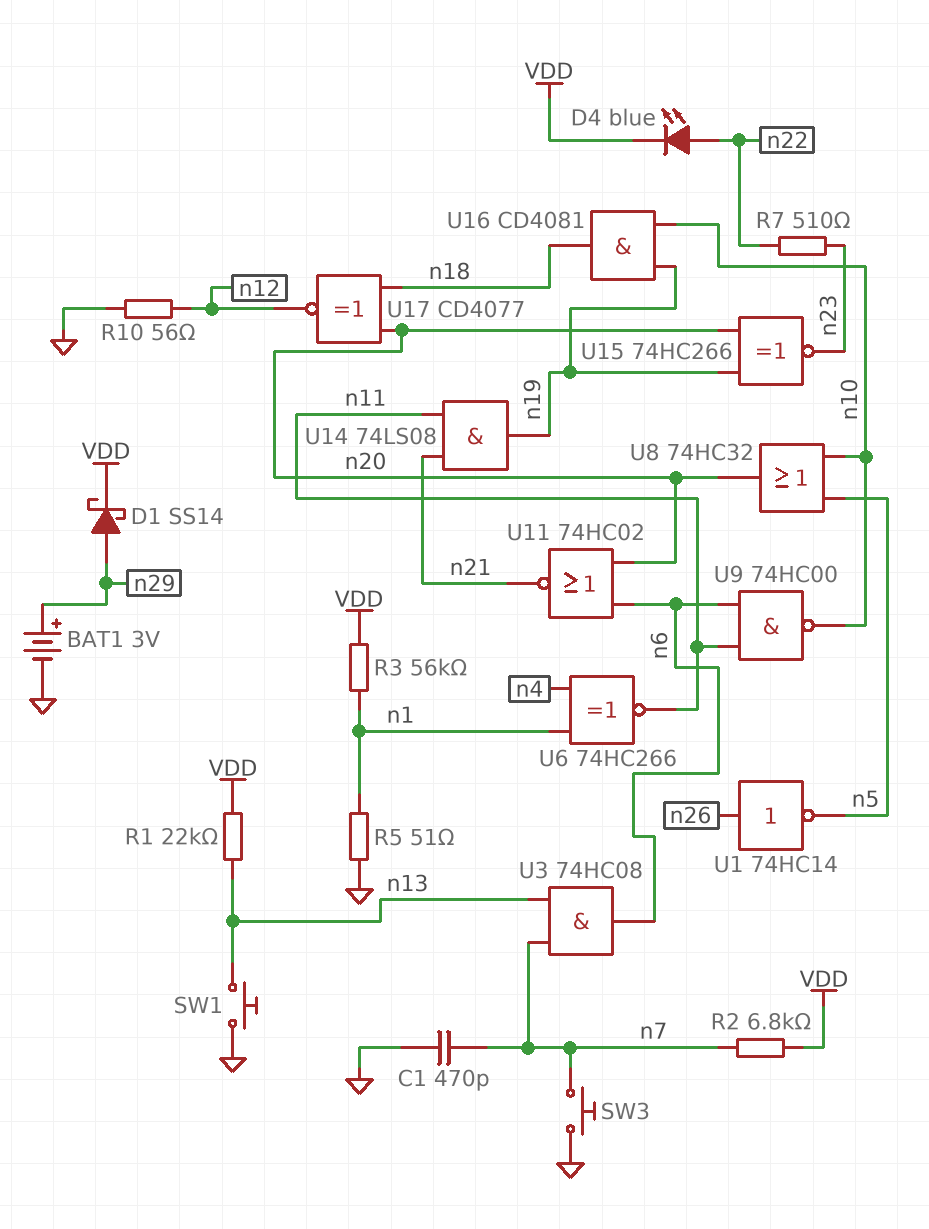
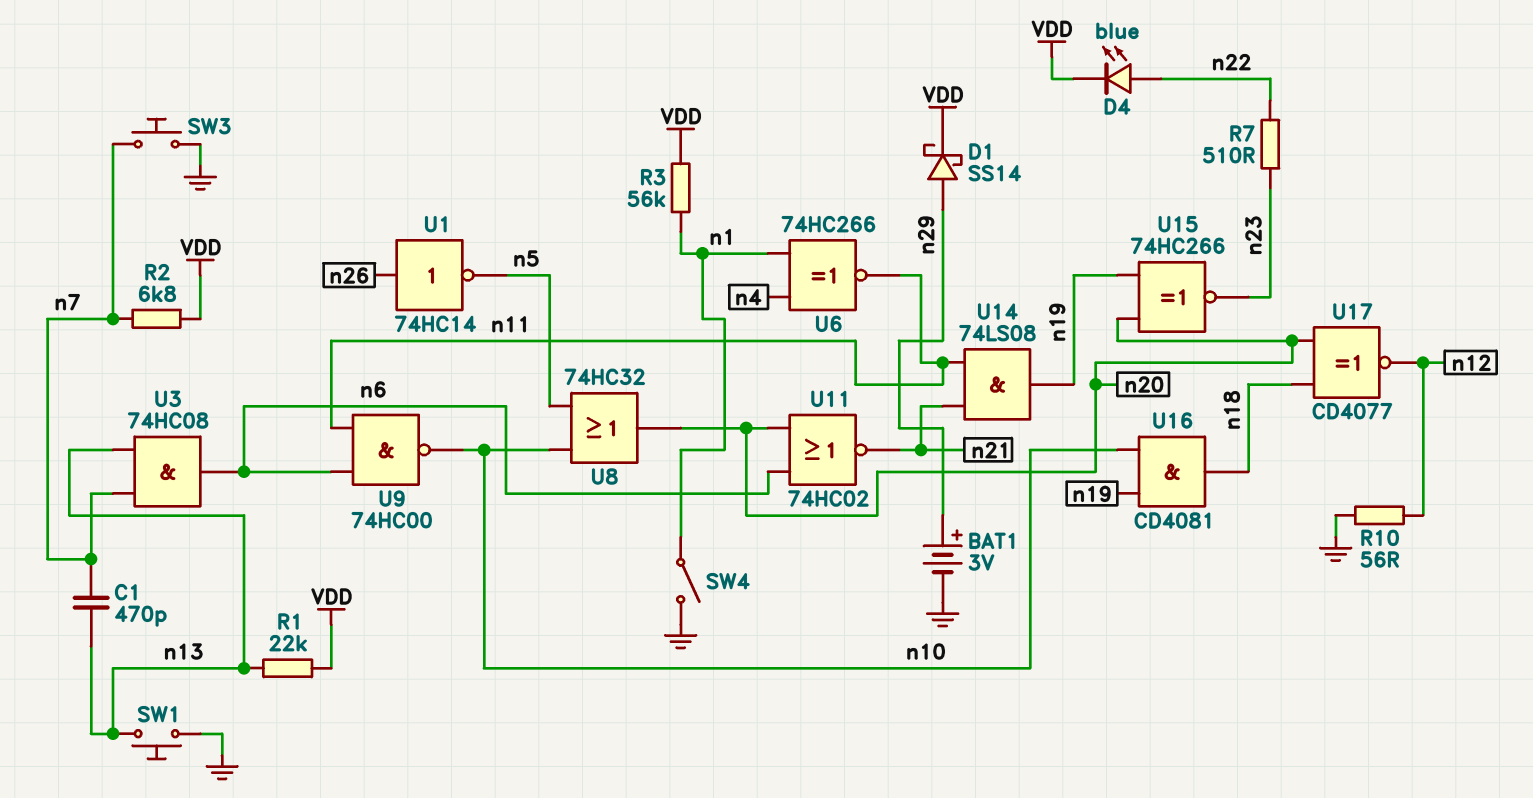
C1: 470pF (GND, n7) -> 470pF (n7, n13)
R5: 51 (GND, n1) -> none
SW4: none -> switch (GND, n1)

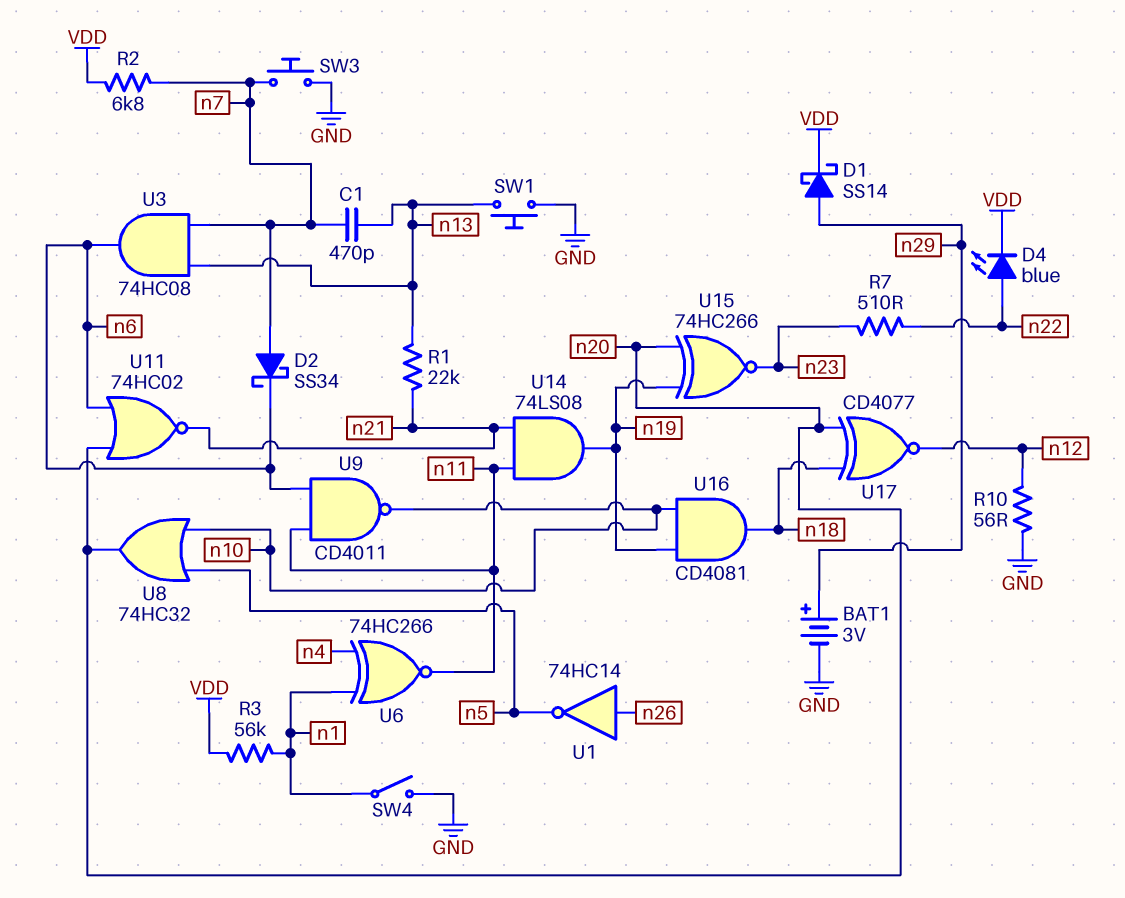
D2: none -> schottky SS34 (A n7, K n6)
R1: 22k (VDD, n13) -> 22k (n13, n21)
U9: NAND 74HC00 (in n6, in n11, out n10) -> NAND CD4011 (in n6, in n11, out n10)

